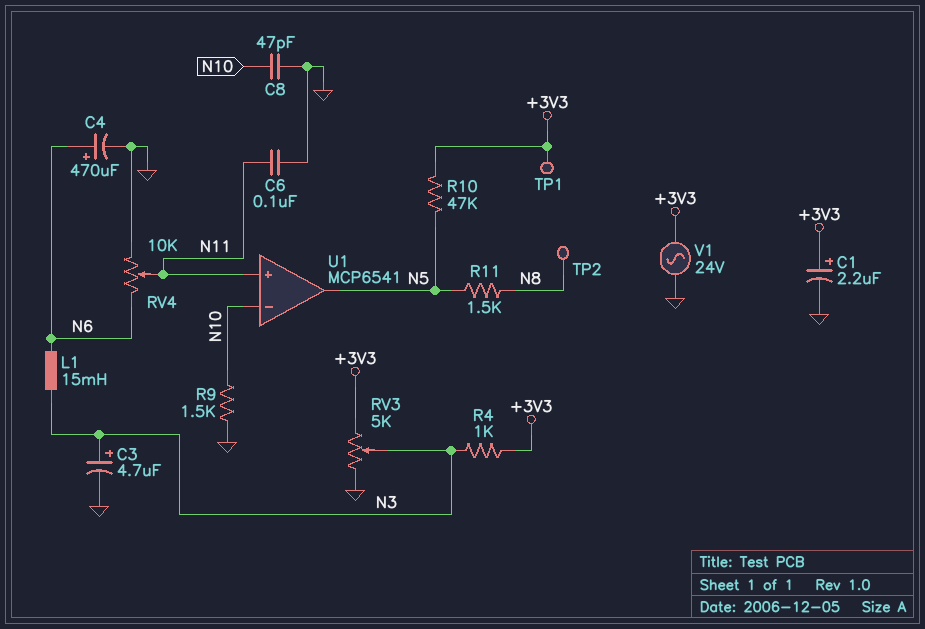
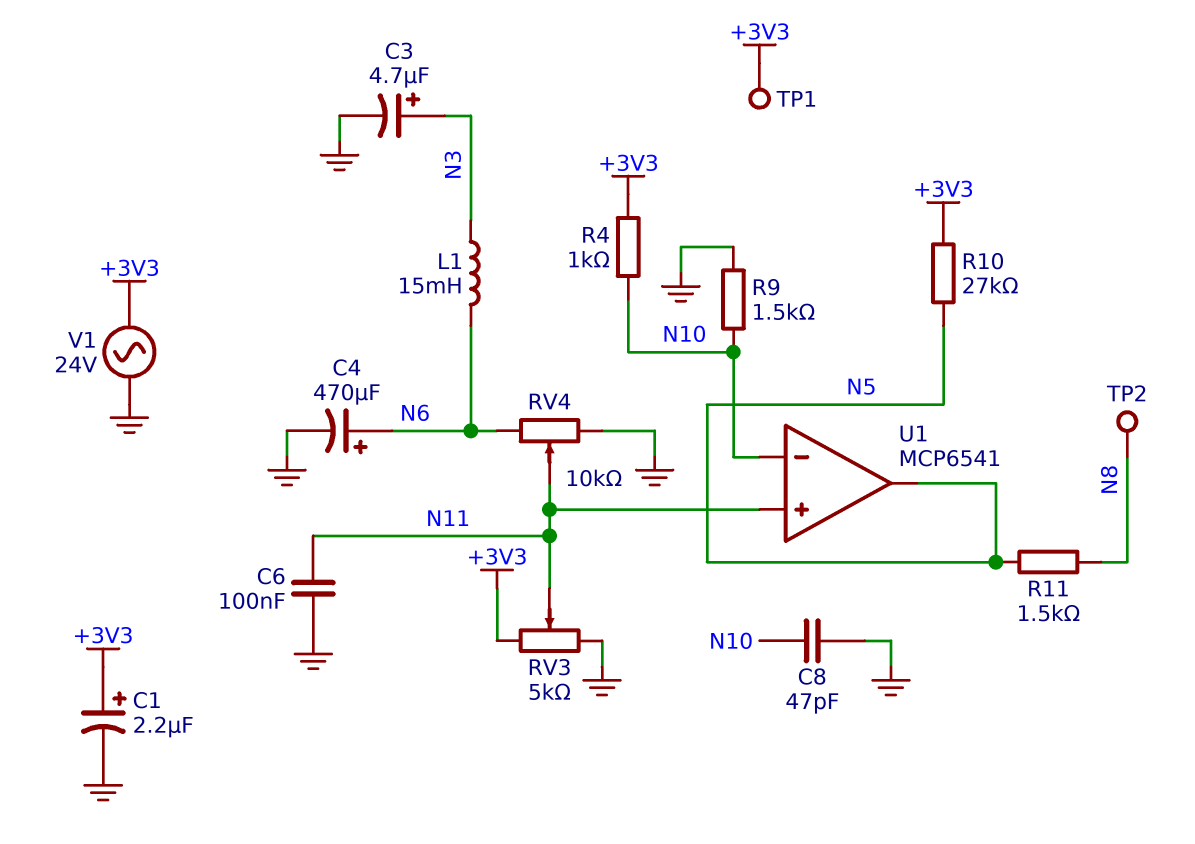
R4: 1k (+3V3, N3) -> 1k (+3V3, N10)
R10: 47k (+3V3, N5) -> 27k (+3V3, N5)
RV3: 5k (+3V3, GND, wiper N3) -> 5k (+3V3, GND, wiper N11)

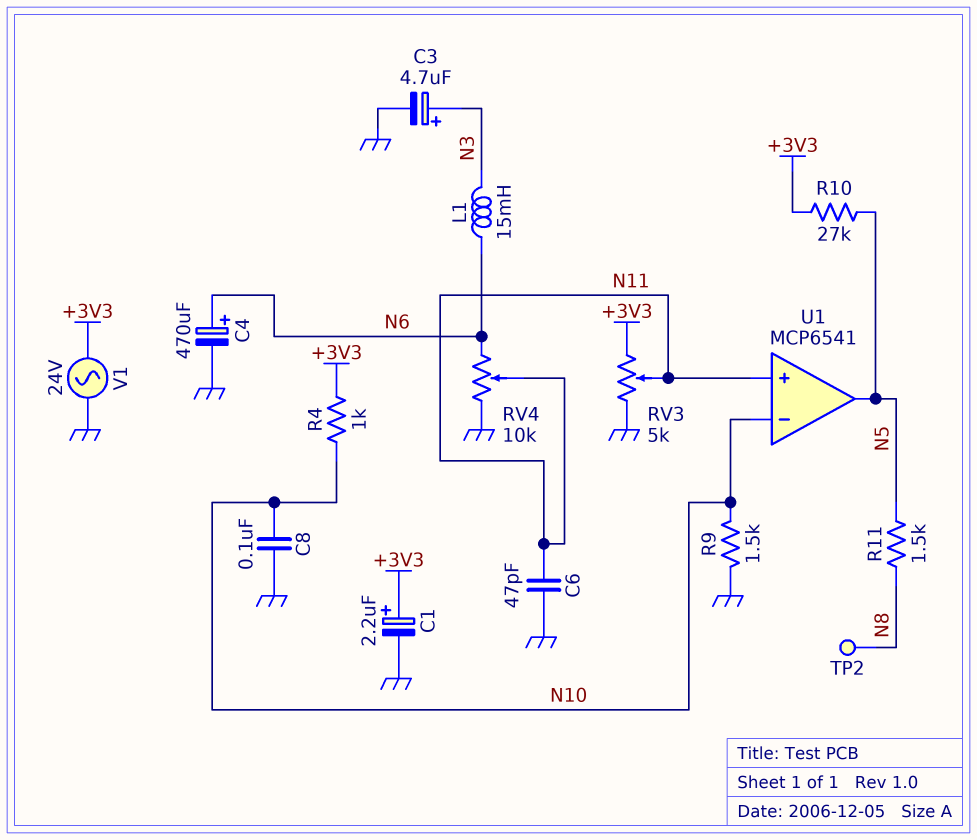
C6: 100nF (GND, N11) -> 47pF (GND, N11)
C8: 47pF (GND, N10) -> 100nF (GND, N10)
TP1: test point (+3V3) -> none

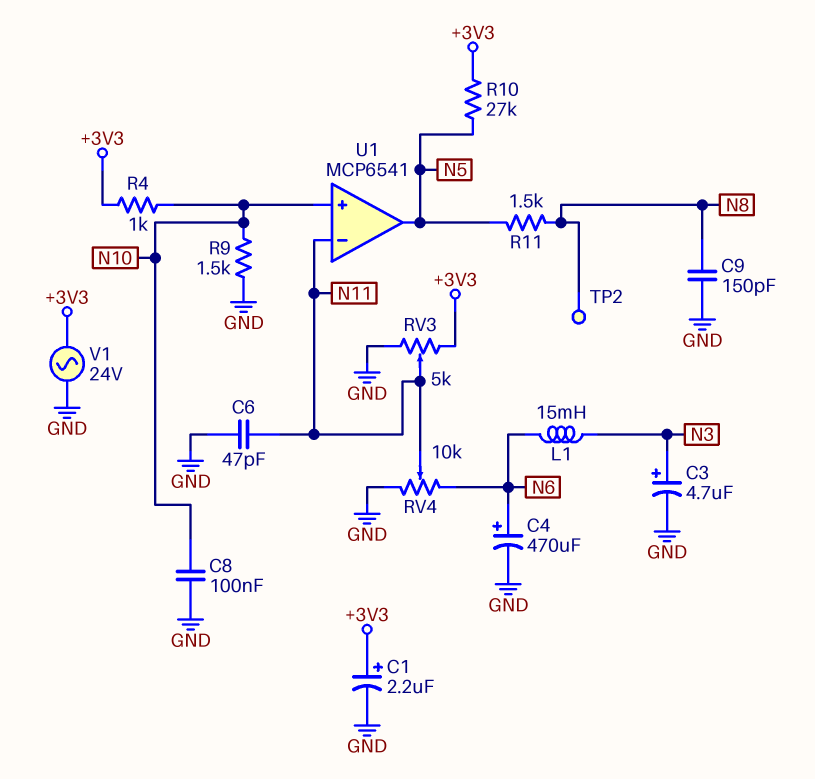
C9: none -> 150pF (GND, N8)
U1 pin in+: N11 -> N10
U1 pin in-: N10 -> N11

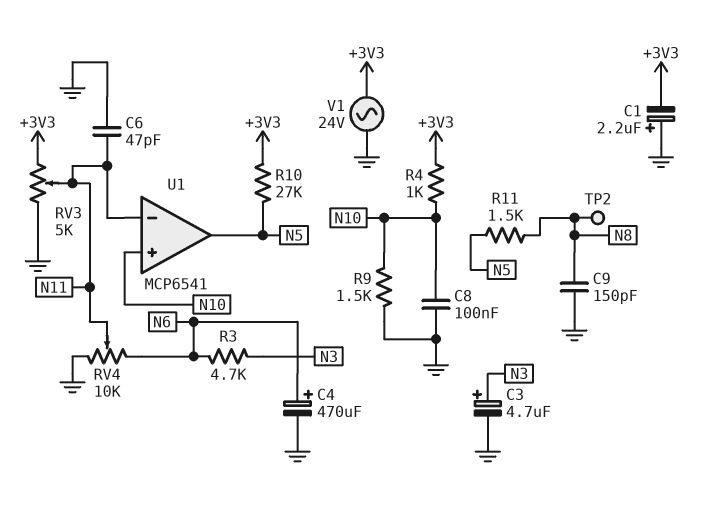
C1: 2.2uF (plus +3V3, minus GND) -> 2.2uF (plus GND, minus +3V3)
L1: 15mH (N3, N6) -> none
R3: none -> 4.7k (N3, N6)

